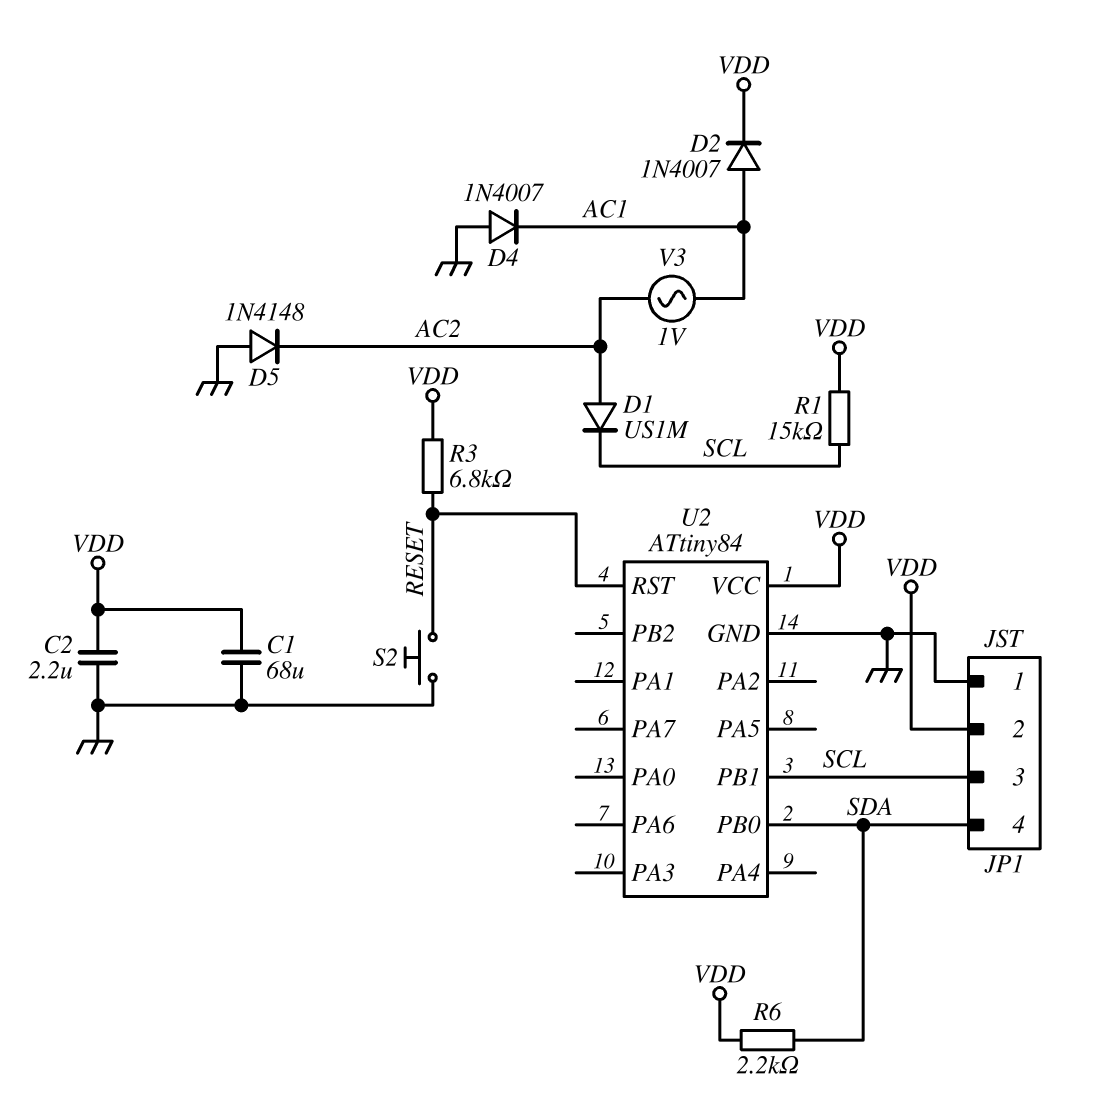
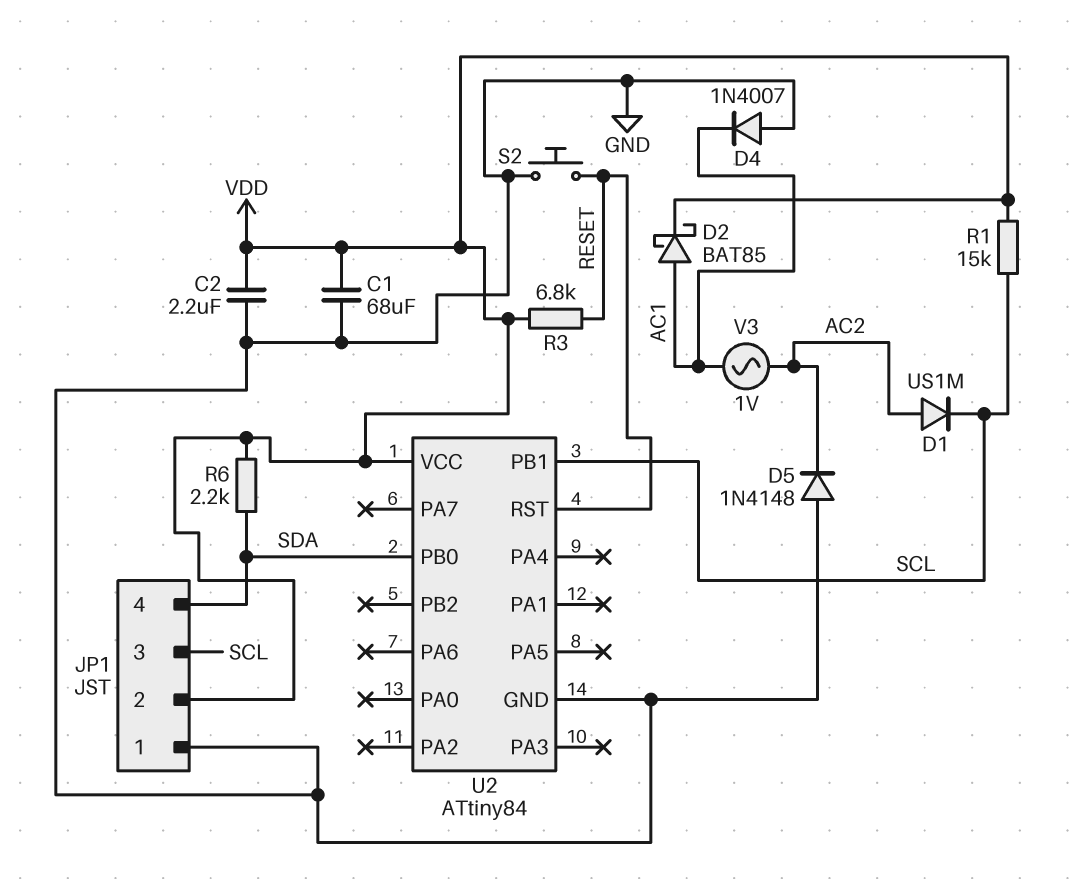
D2: diode 1N4007 (A AC1, K VDD) -> schottky BAT85 (A AC1, K VDD)

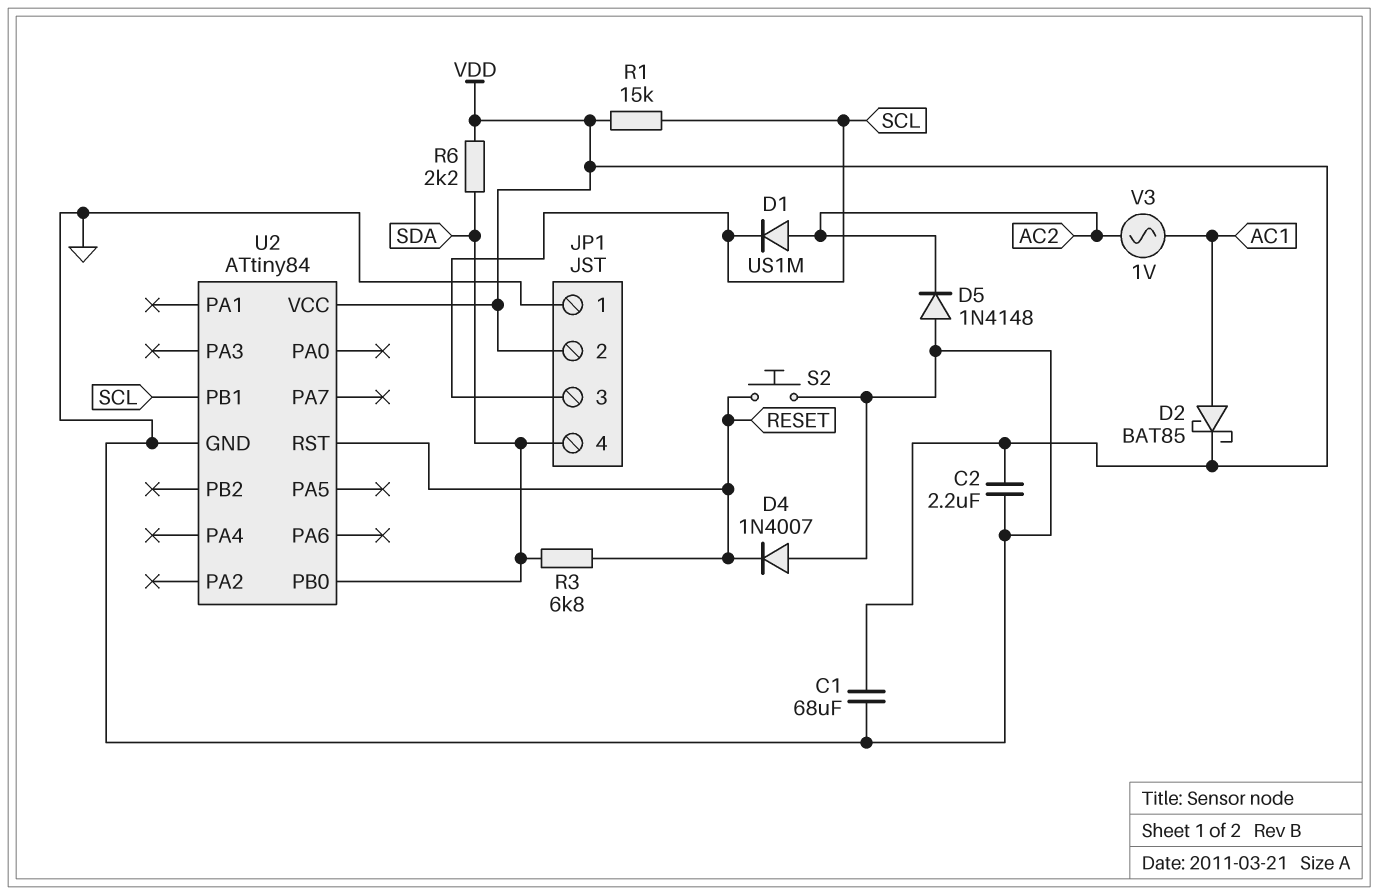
D4: diode 1N4007 (A GND, K AC1) -> diode 1N4007 (A GND, K RESET)
R3: 6.8k (RESET, VDD) -> 6.8k (RESET, SDA)

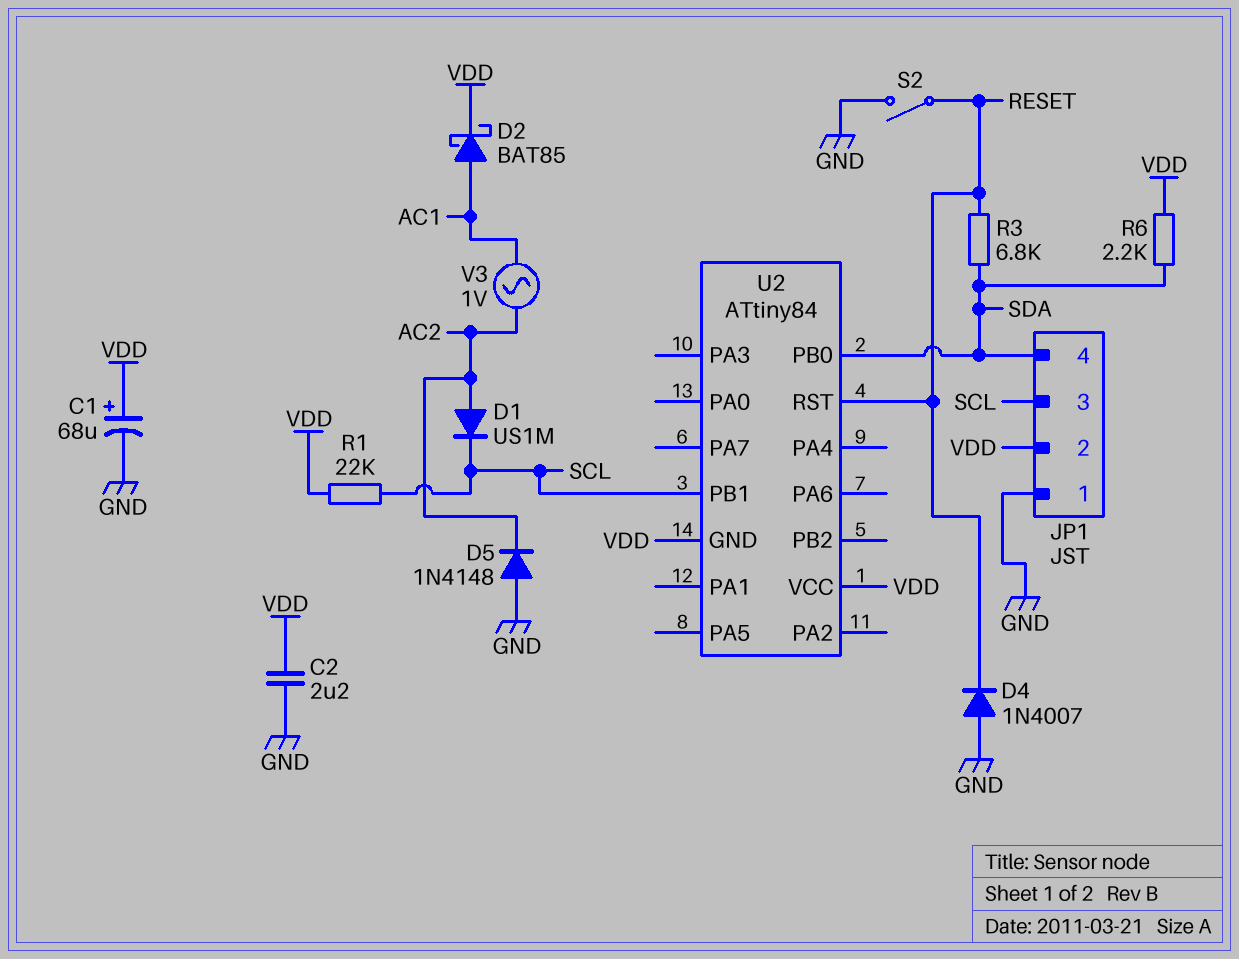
C1: 68uF (GND, VDD) -> 68uF (plus VDD, minus GND)
R1: 15k (SCL, VDD) -> 22k (SCL, VDD)
S2: button (GND, RESET) -> switch (GND, RESET)
U2 pin GND: GND -> VDD

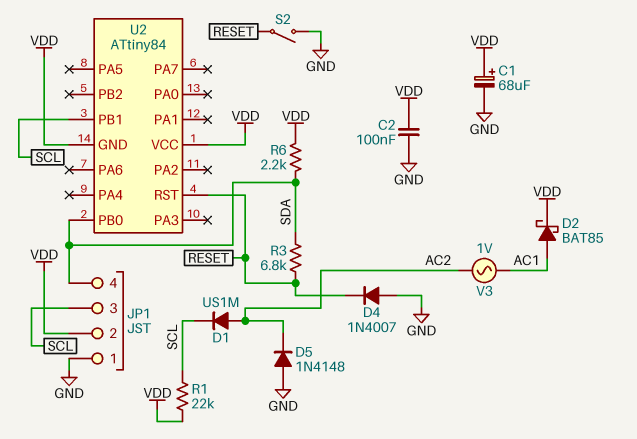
C2: 2.2uF (GND, VDD) -> 100nF (GND, VDD)

